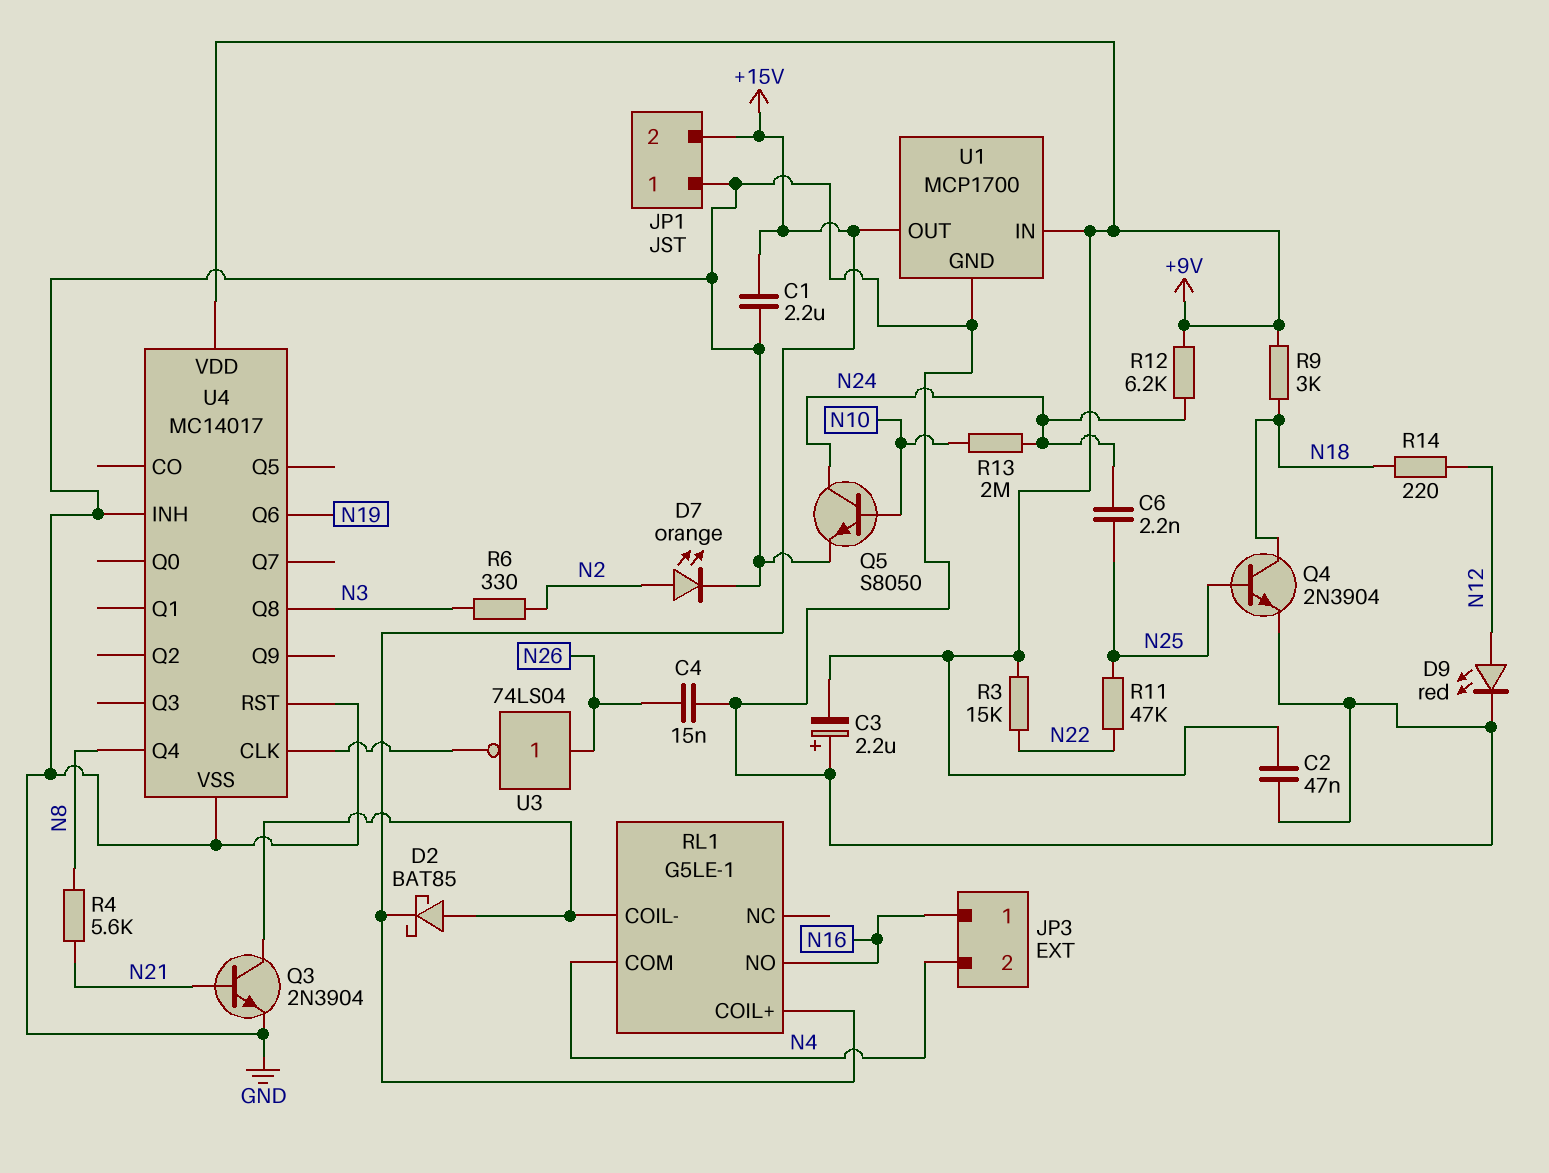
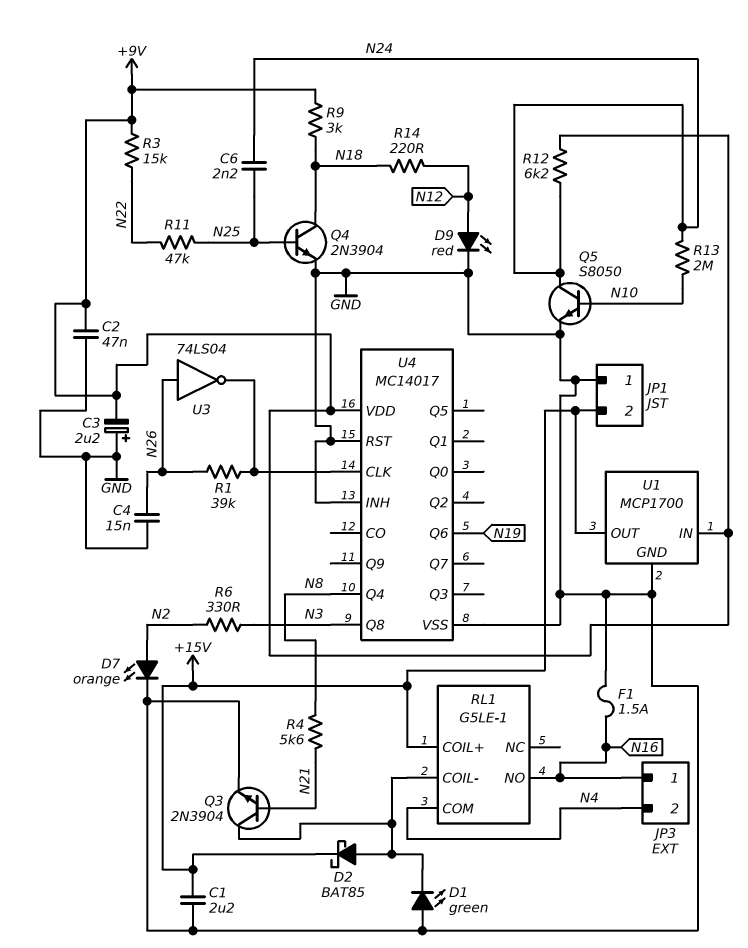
D1: none -> LED green (A GND, K RL1/COIL-)
F1: none -> 1.5A (GND, N16)
R1: none -> 39k (N26, U4/CLK)

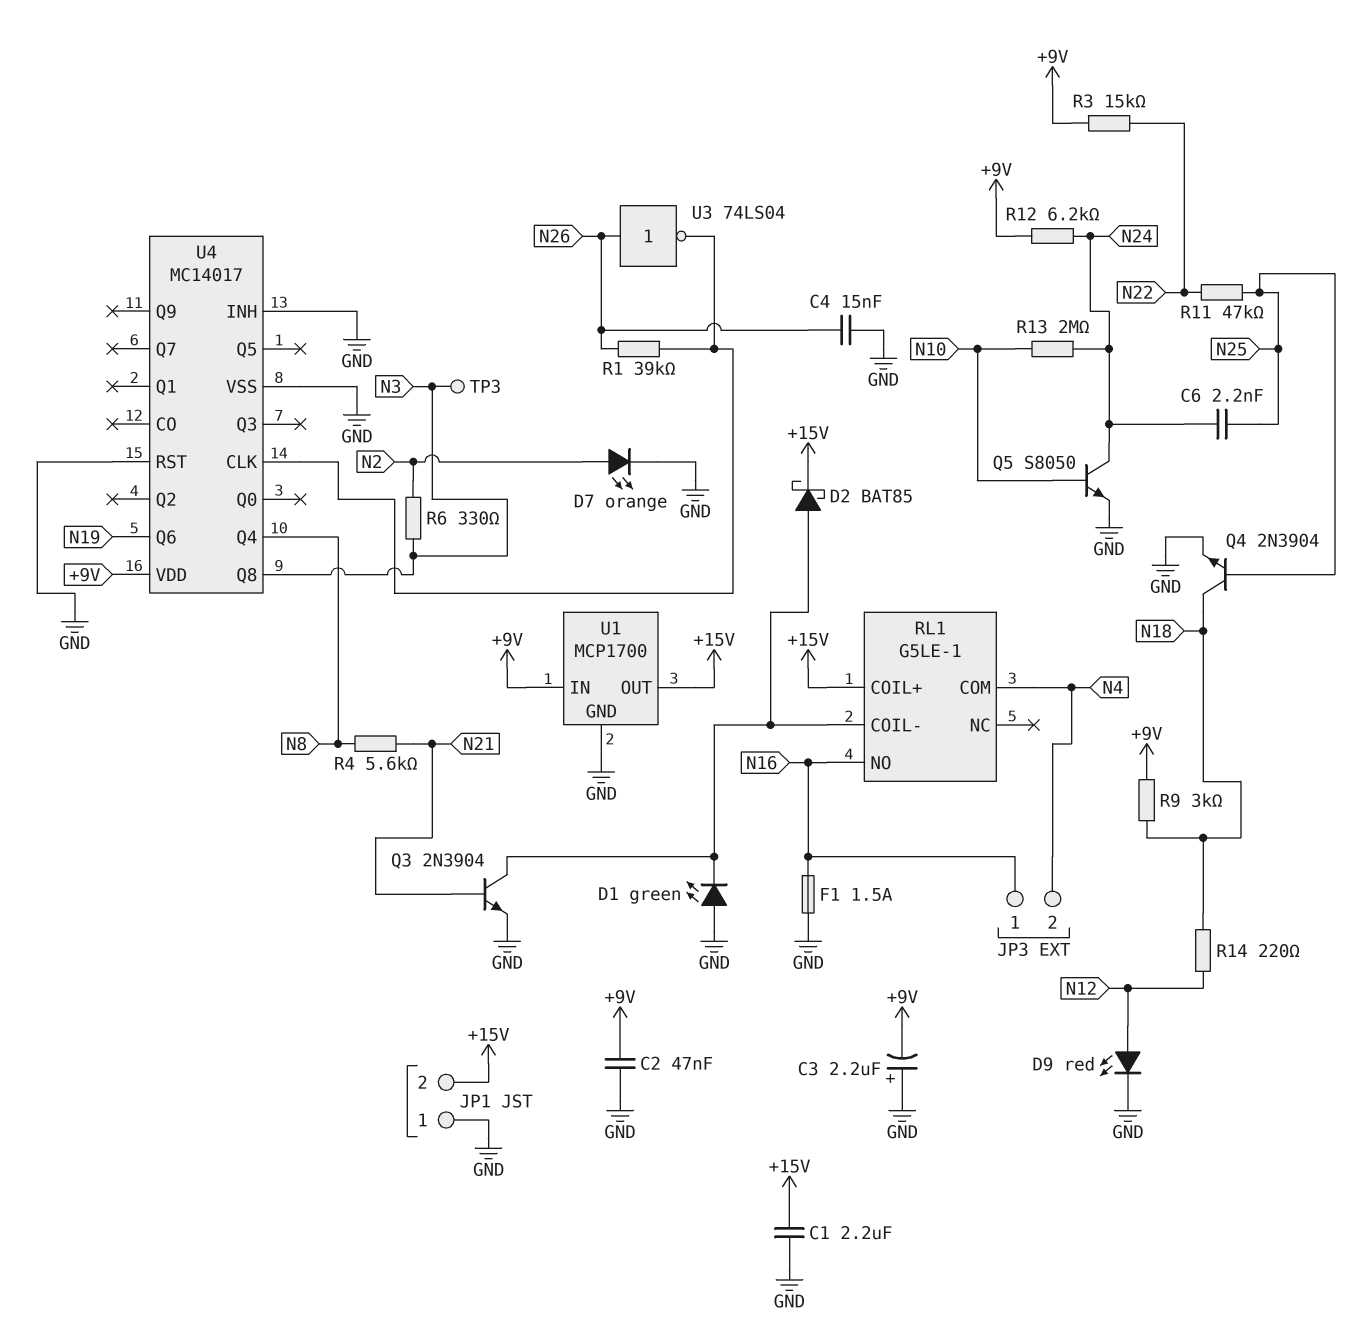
TP3: none -> test point (N3)

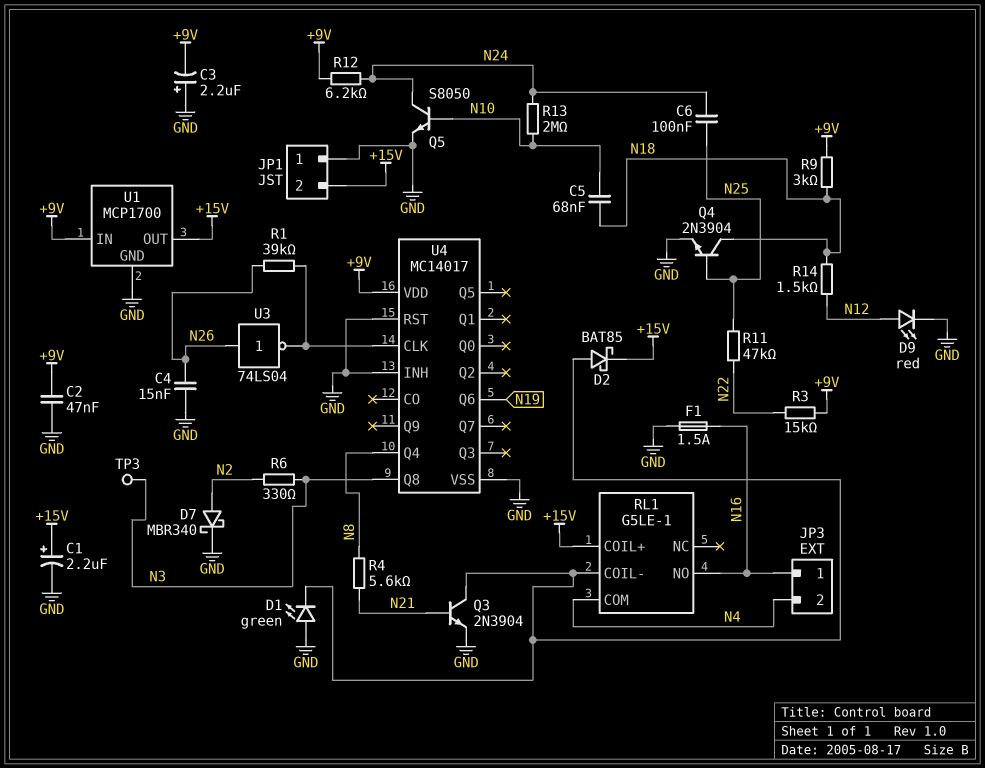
C1: 2.2uF (+15V, GND) -> 2.2uF (plus +15V, minus GND)
C5: none -> 68nF (N10, N18)
C6: 2.2nF (N24, N25) -> 100nF (N24, N25)
D7: LED orange (A N2, K GND) -> schottky MBR340 (A N2, K GND)
R14: 220 (N12, N18) -> 1.5k (N12, N18)

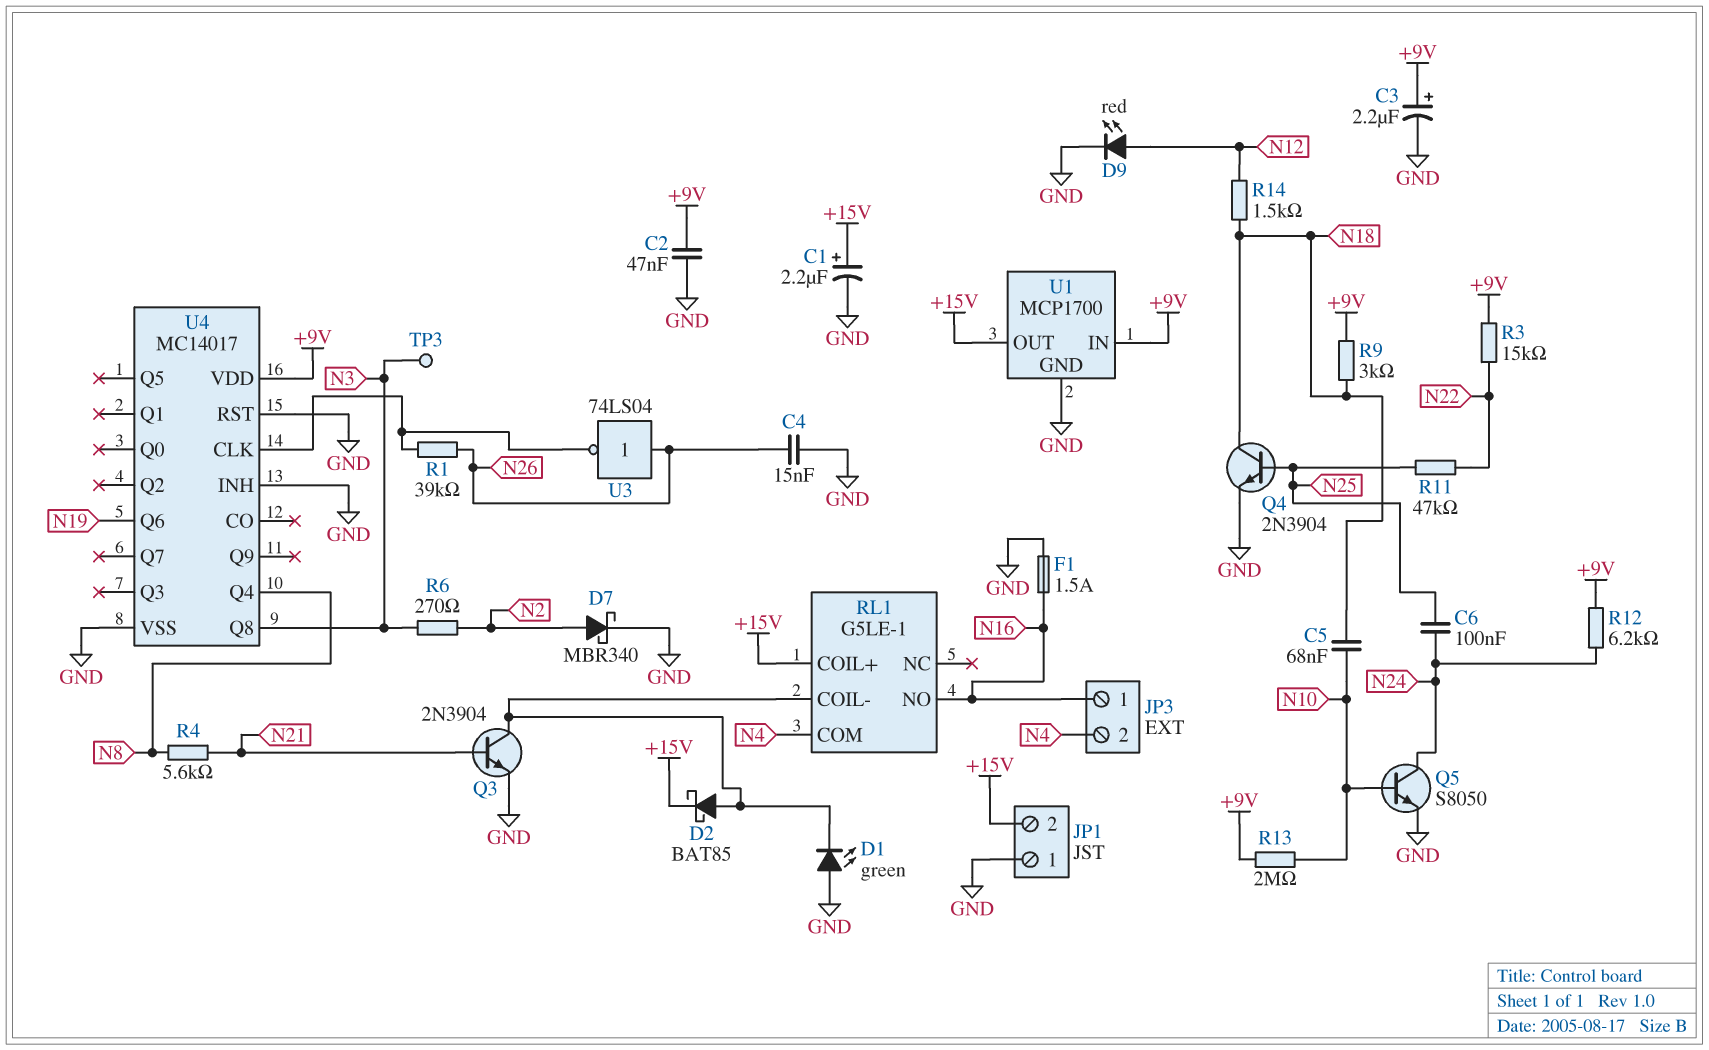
C3: 2.2uF (plus GND, minus +9V) -> 2.2uF (plus +9V, minus GND)
R6: 330 (N2, N3) -> 270 (N2, N3)
R13: 2M (N10, N24) -> 2M (+9V, N10)

